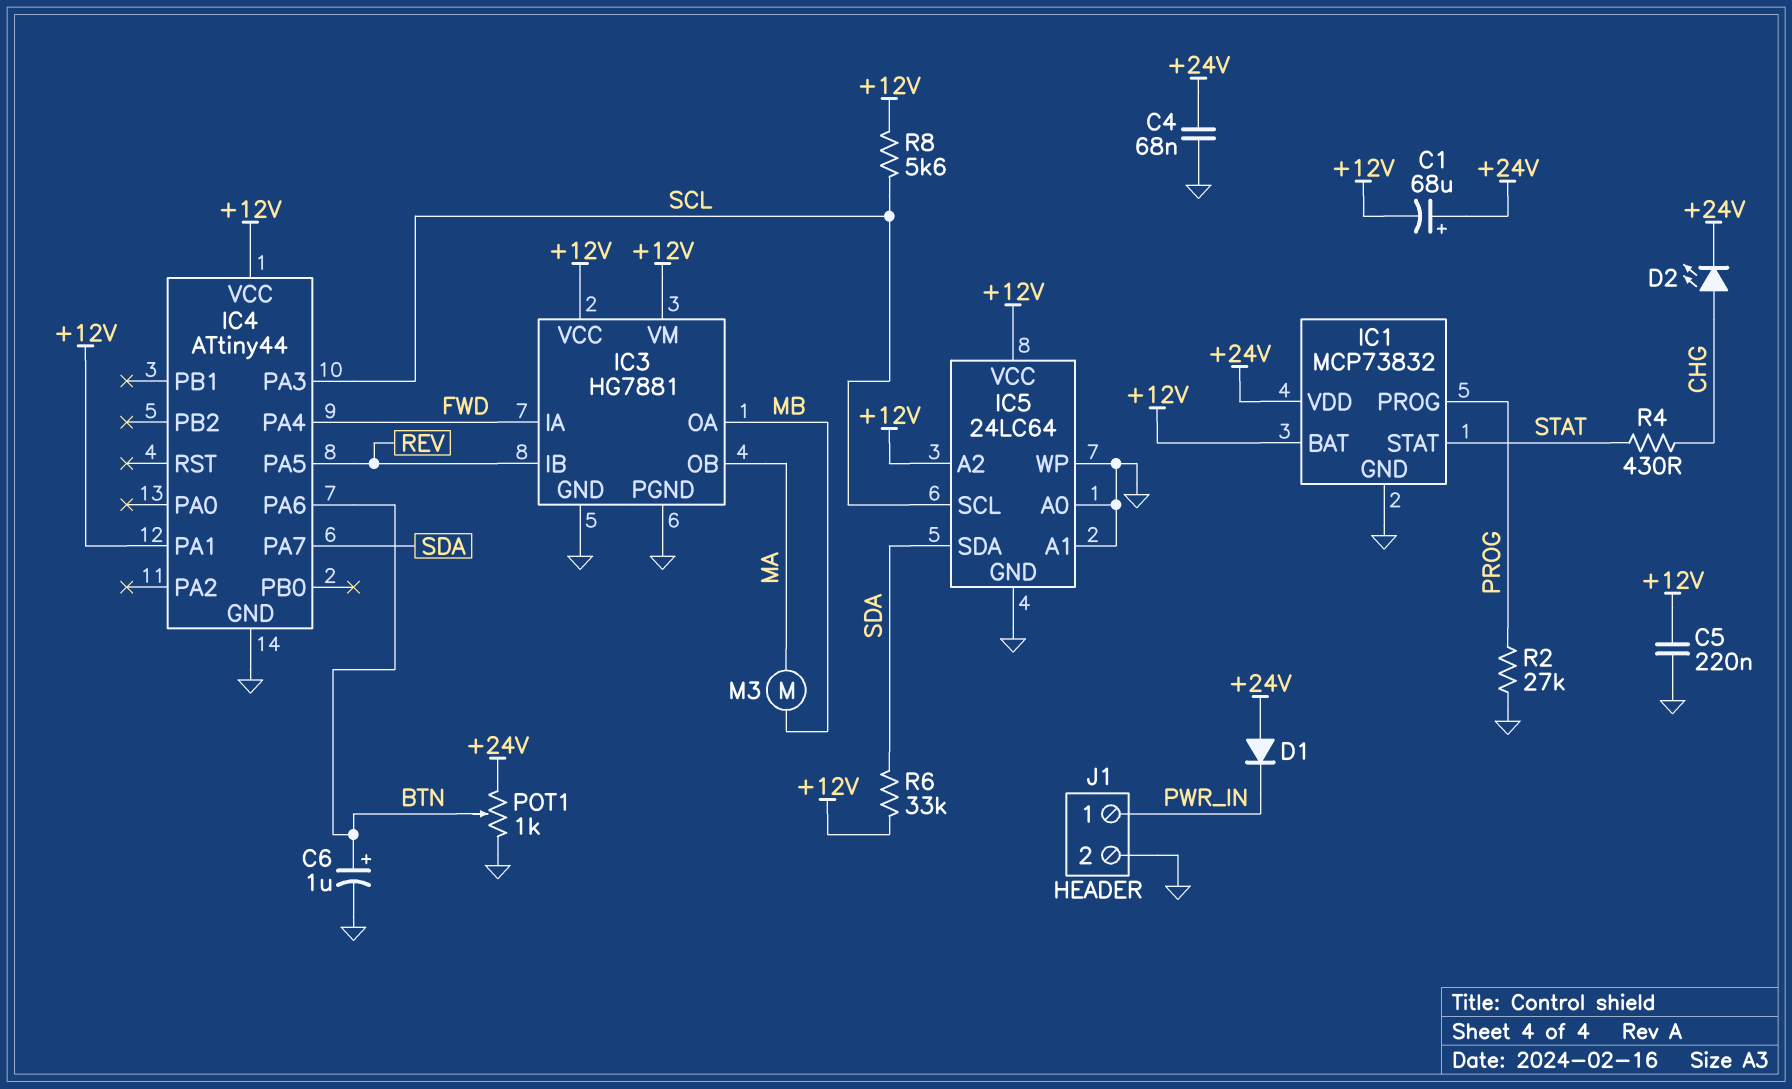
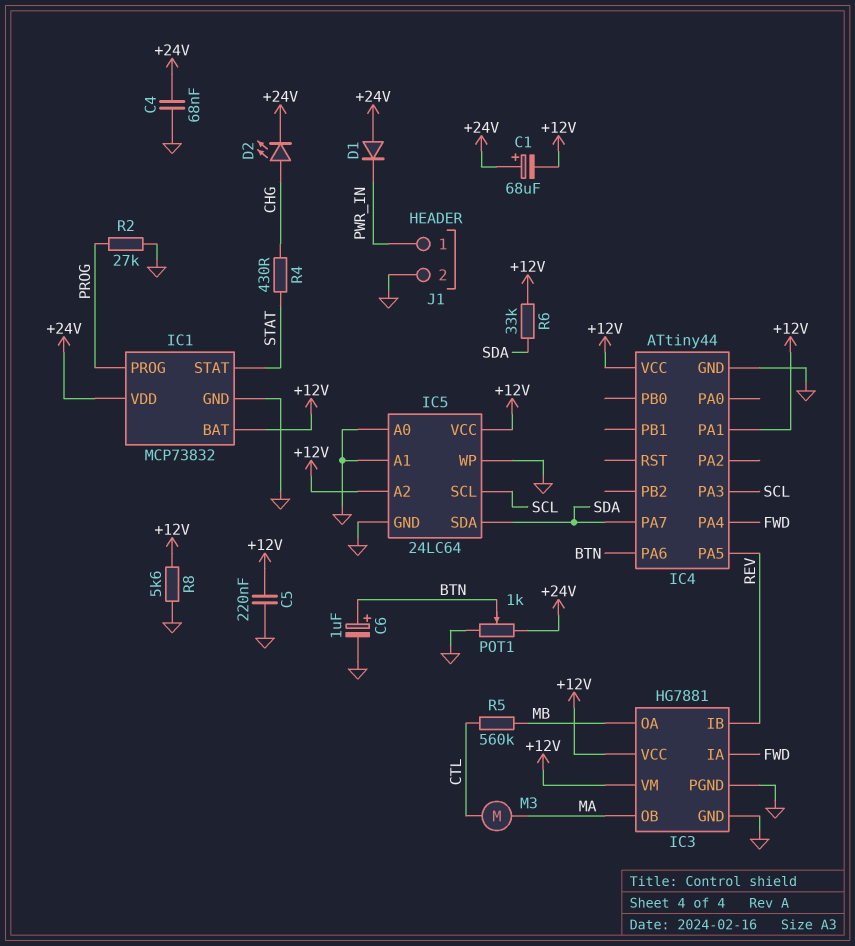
M3: motor (MA, MB) -> motor (CTL, MA)
R5: none -> 560k (CTL, MB)
R8: 5.6k (+12V, SCL) -> 5.6k (+12V, GND)

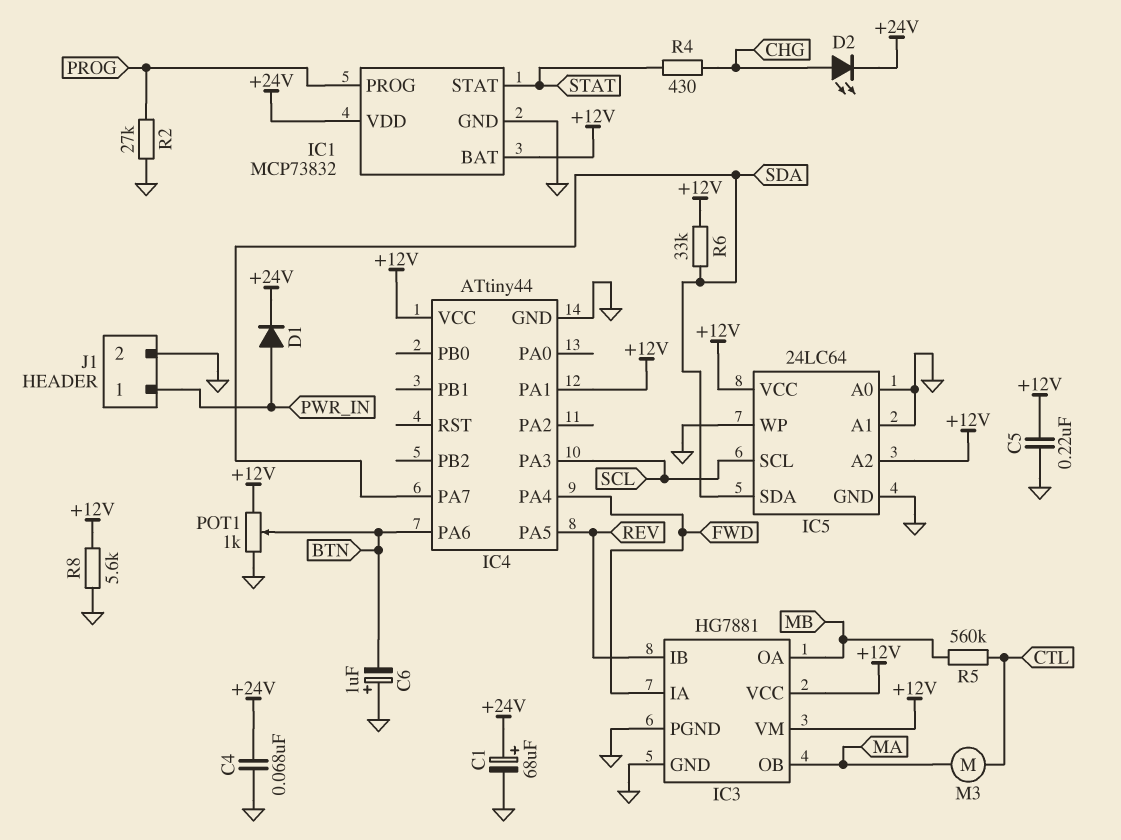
C1: 68uF (plus +24V, minus +12V) -> 68uF (plus +24V, minus GND)
C6: 1uF (plus BTN, minus GND) -> 1uF (plus GND, minus BTN)
D1: diode (A +24V, K PWR_IN) -> diode (A PWR_IN, K +24V)
POT1: 1k (+24V, GND, wiper BTN) -> 1k (+12V, GND, wiper BTN)

